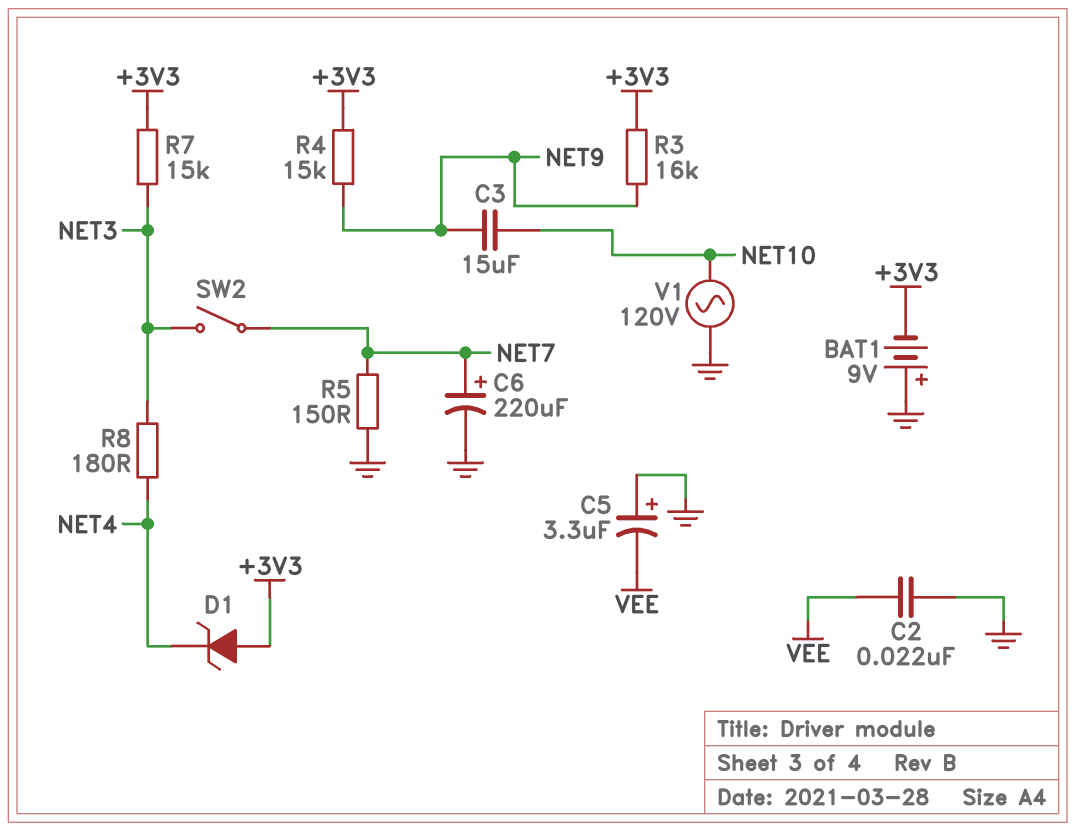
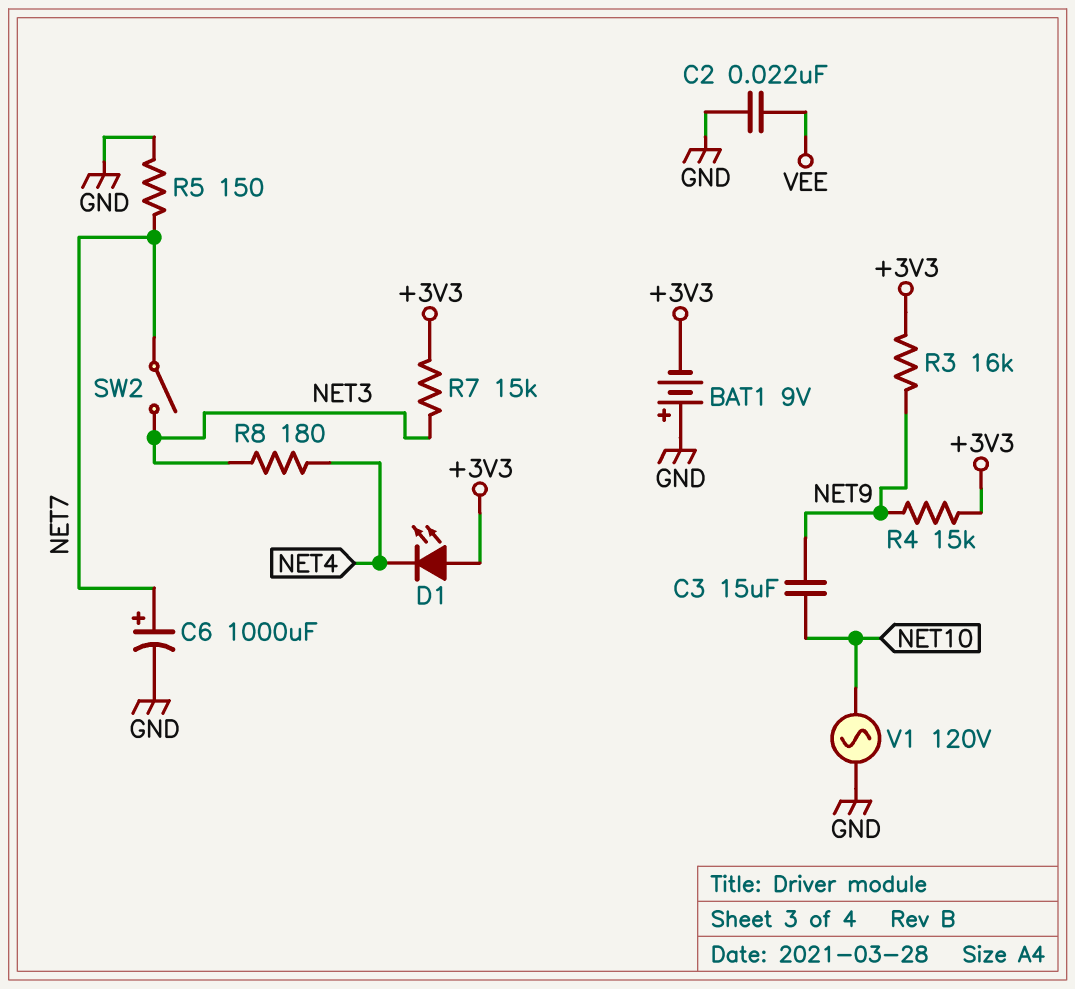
C5: 3.3uF (plus GND, minus VEE) -> none
C6: 220uF (plus NET7, minus GND) -> 1000uF (plus NET7, minus GND)
D1: zener (A +3V3, K NET4) -> LED (A +3V3, K NET4)

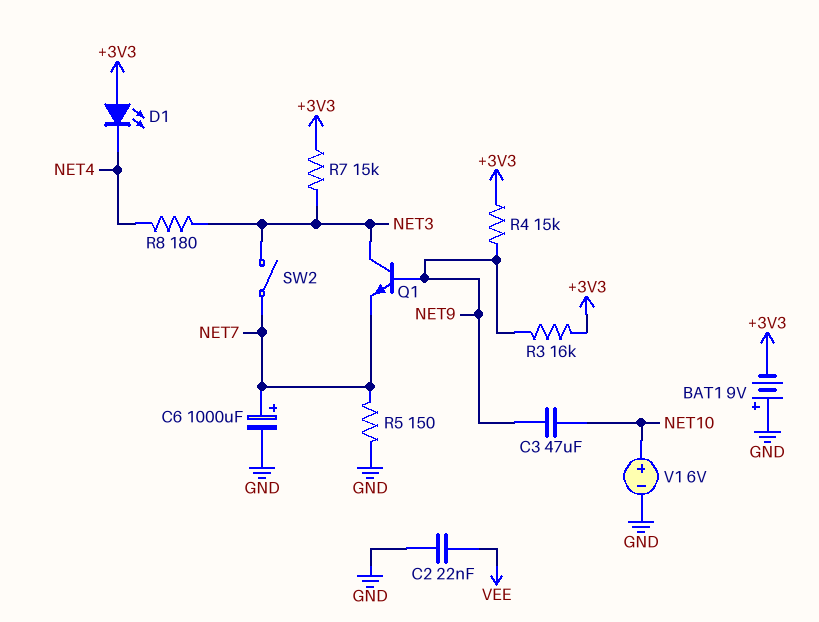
C3: 15uF (NET9, NET10) -> 47uF (NET9, NET10)
Q1: none -> NPN (B NET9, C NET3, E NET7)
V1: AC 120V (GND, NET10) -> 6V (plus NET10, minus GND)

